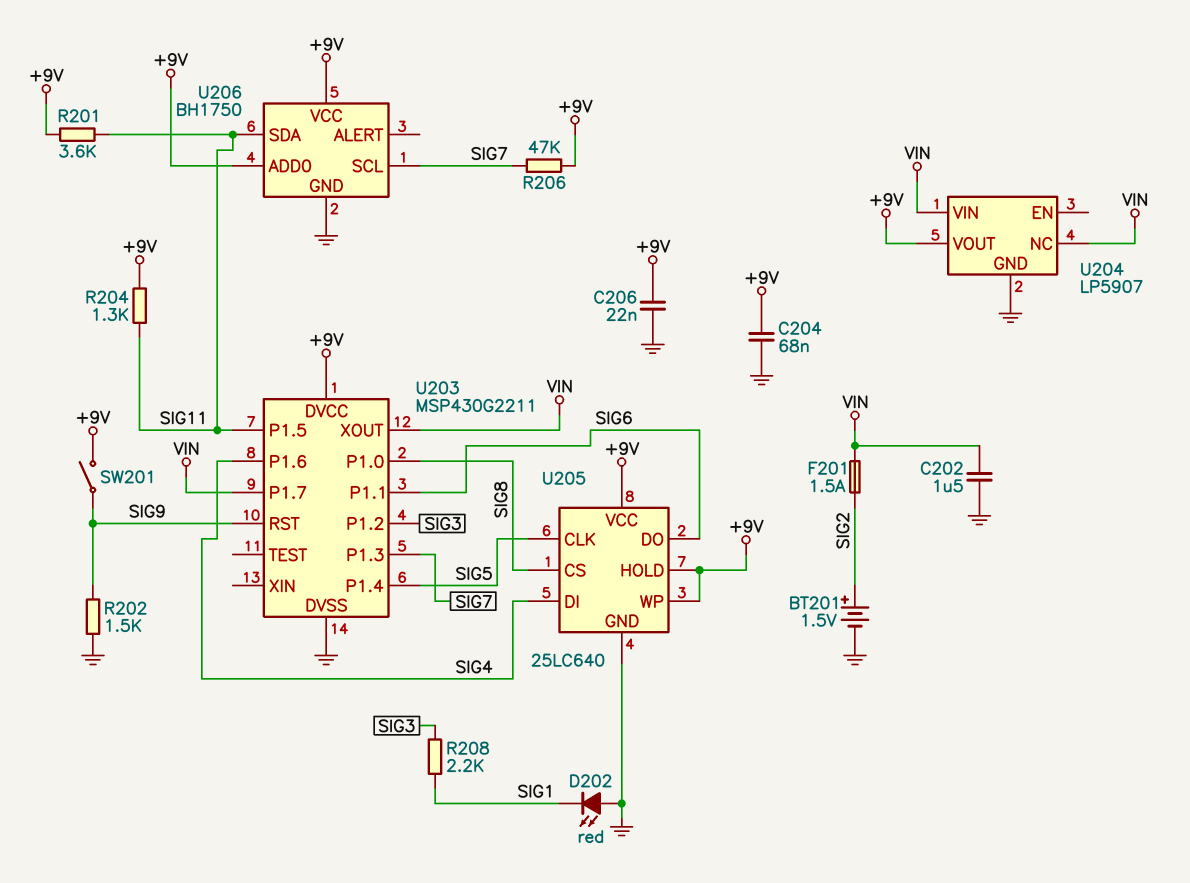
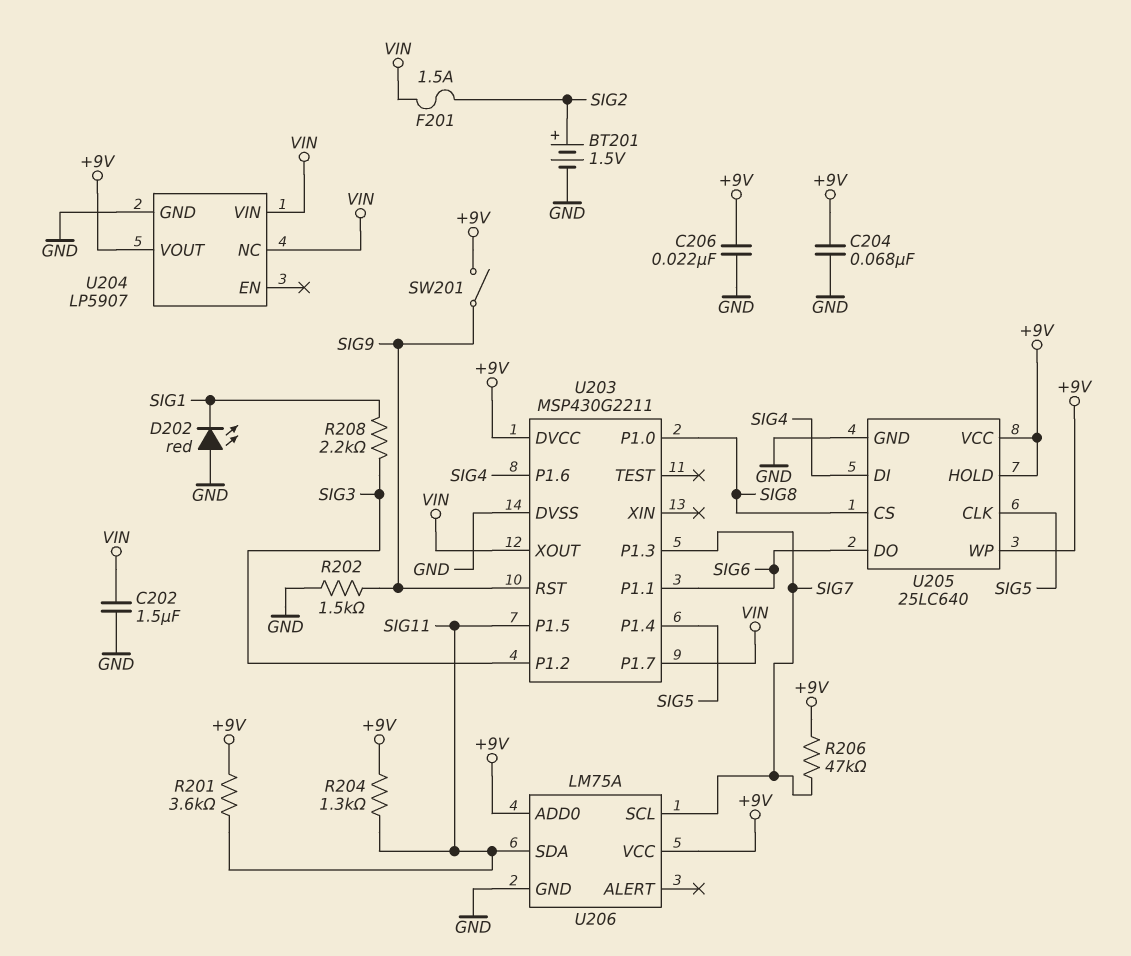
U206: BH1750 -> LM75A

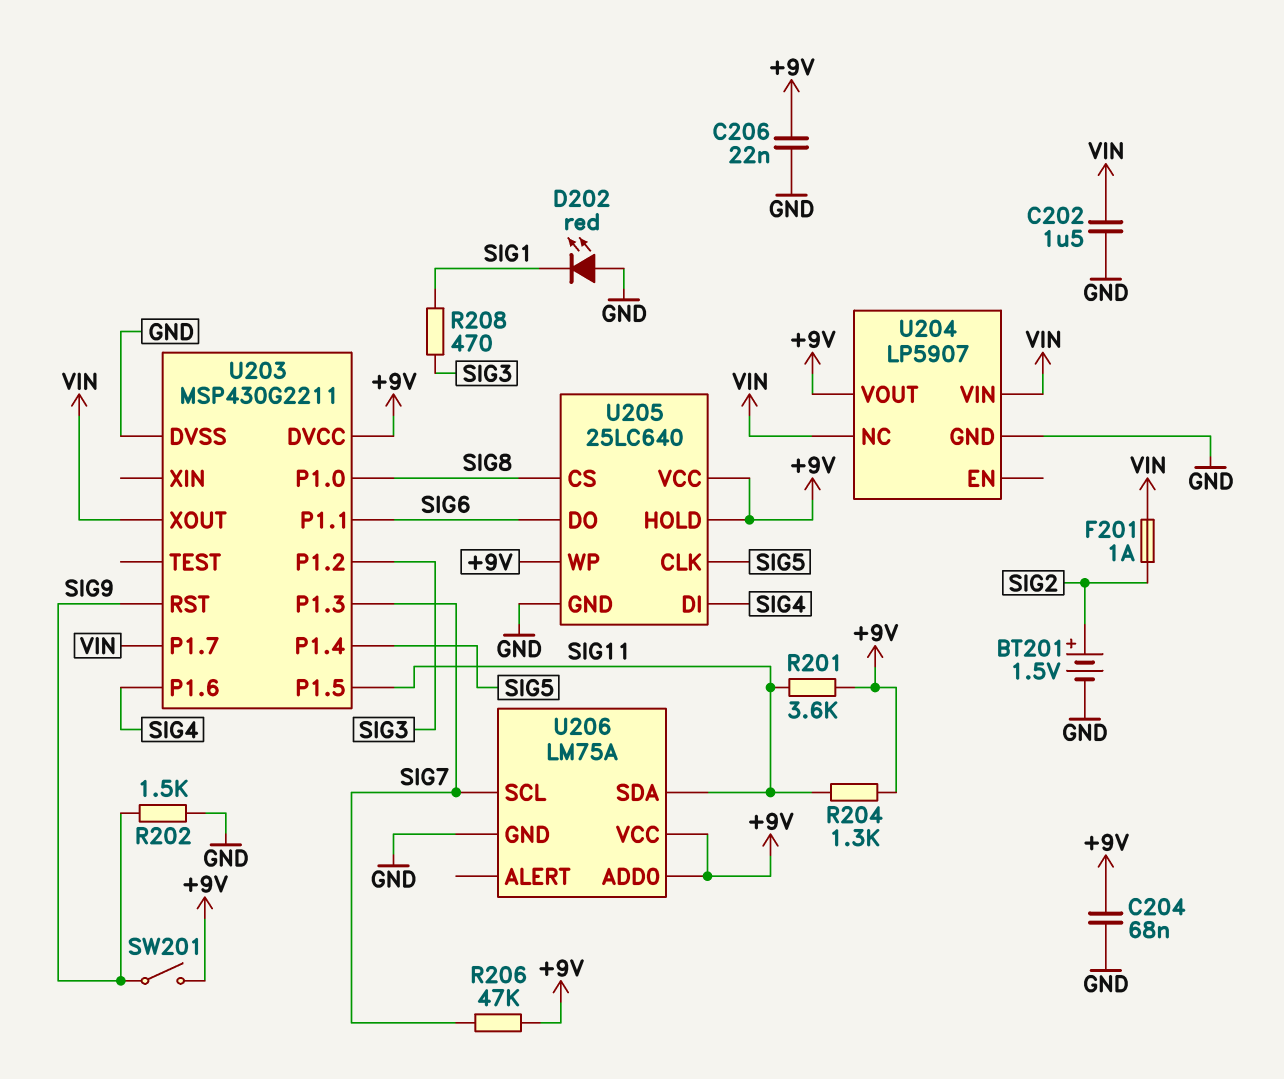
F201: 1.5A (SIG2, VIN) -> 1A (SIG2, VIN)
R208: 2.2k (SIG1, SIG3) -> 470 (SIG1, SIG3)

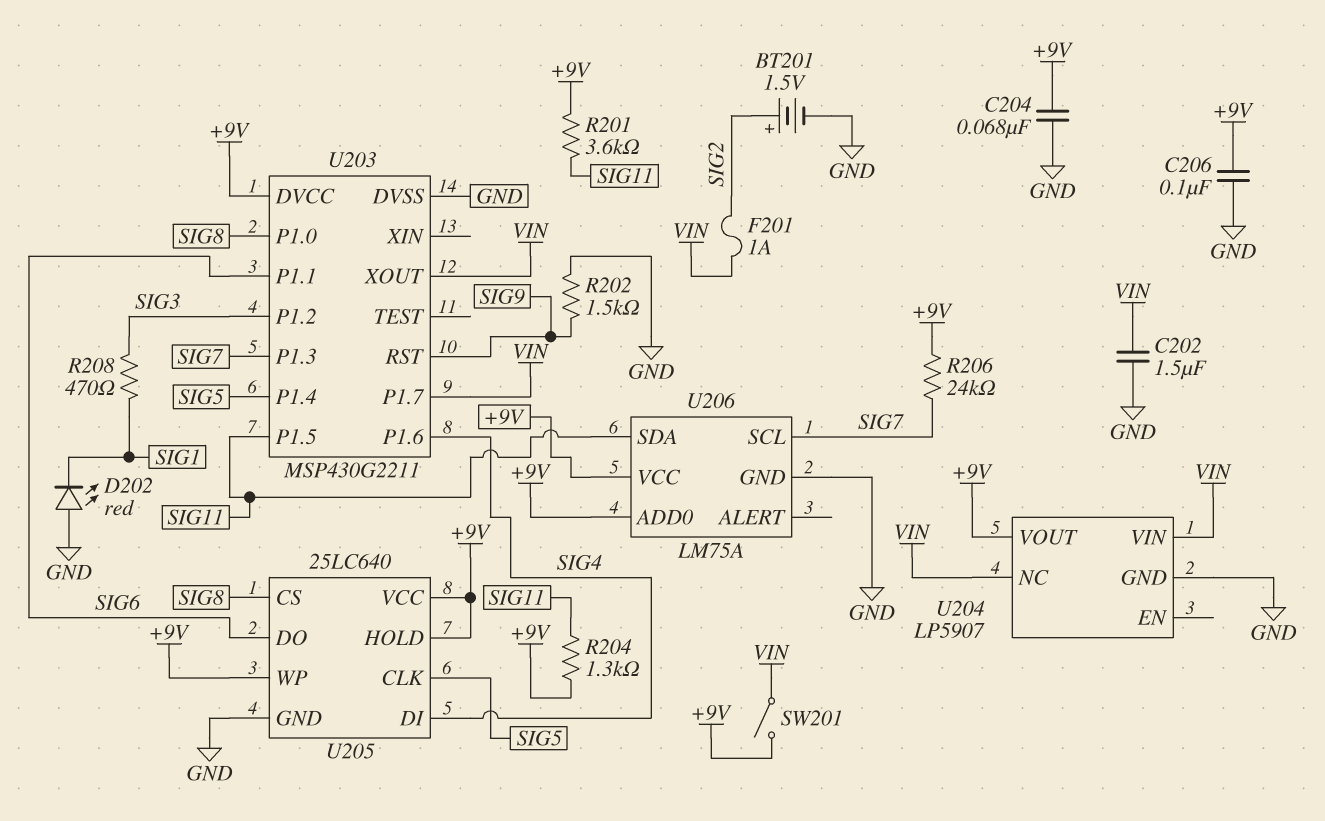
C206: 22nF (+9V, GND) -> 100nF (+9V, GND)
R206: 47k (+9V, SIG7) -> 24k (+9V, SIG7)
SW201: switch (+9V, SIG9) -> switch (+9V, VIN)

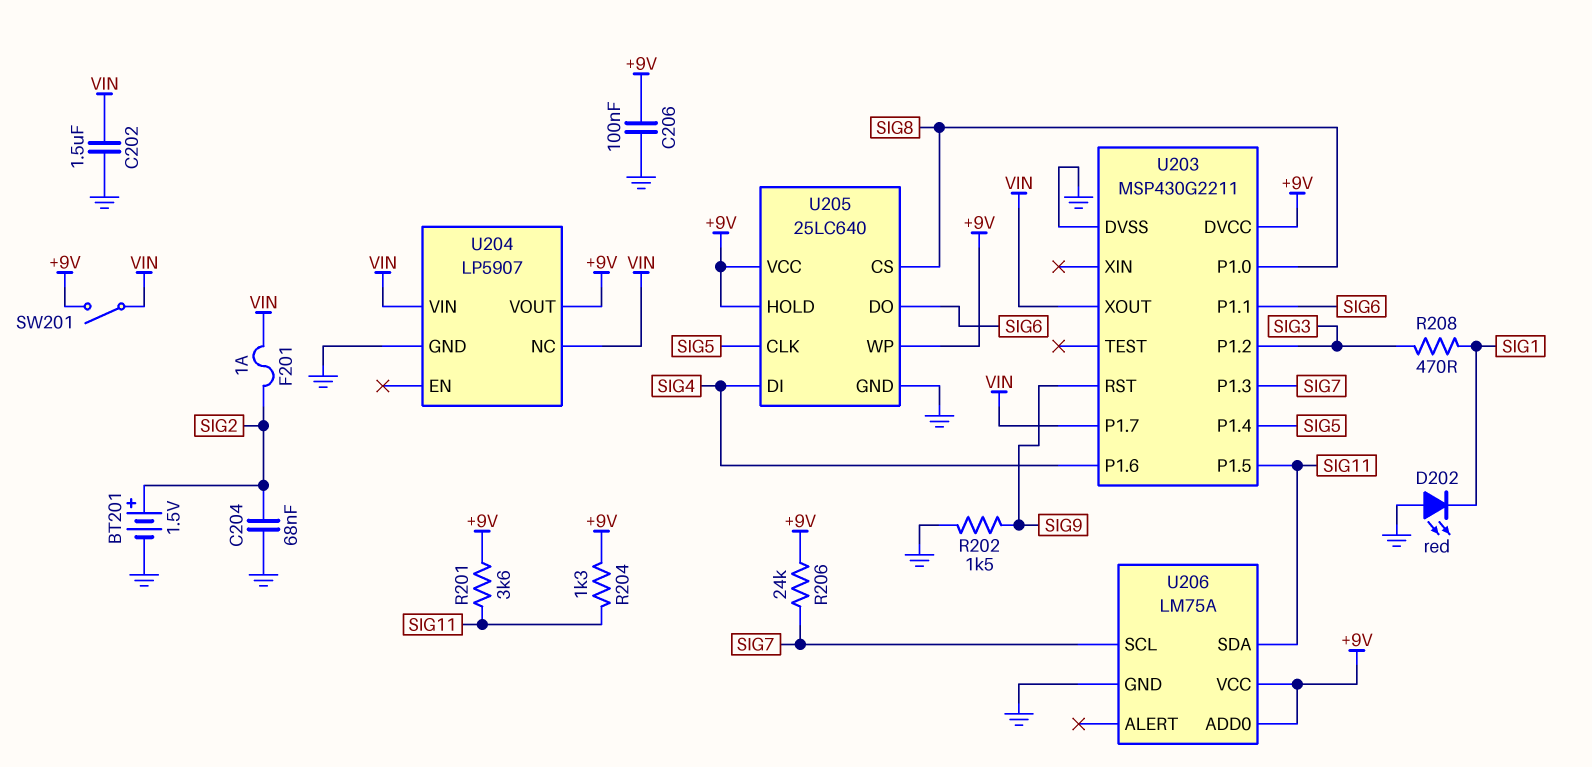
C204: 68nF (+9V, GND) -> 68nF (GND, SIG2)

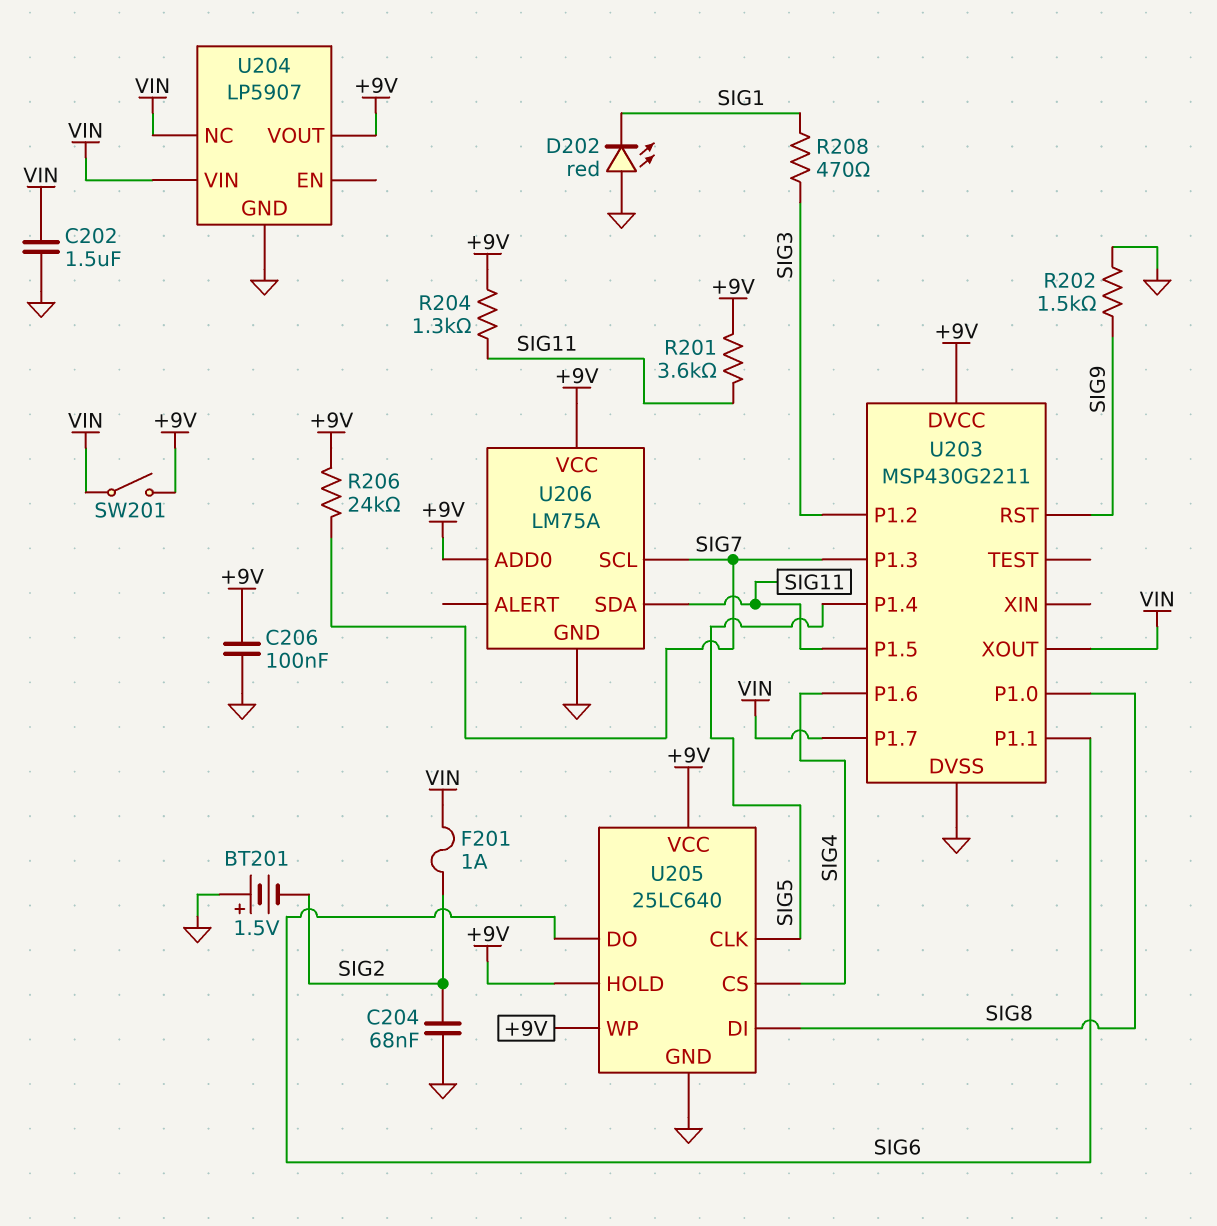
BT201: 1.5V (plus SIG2, minus GND) -> 1.5V (plus GND, minus SIG2)
U205 pin CS: SIG8 -> SIG4
U205 pin DI: SIG4 -> SIG8

